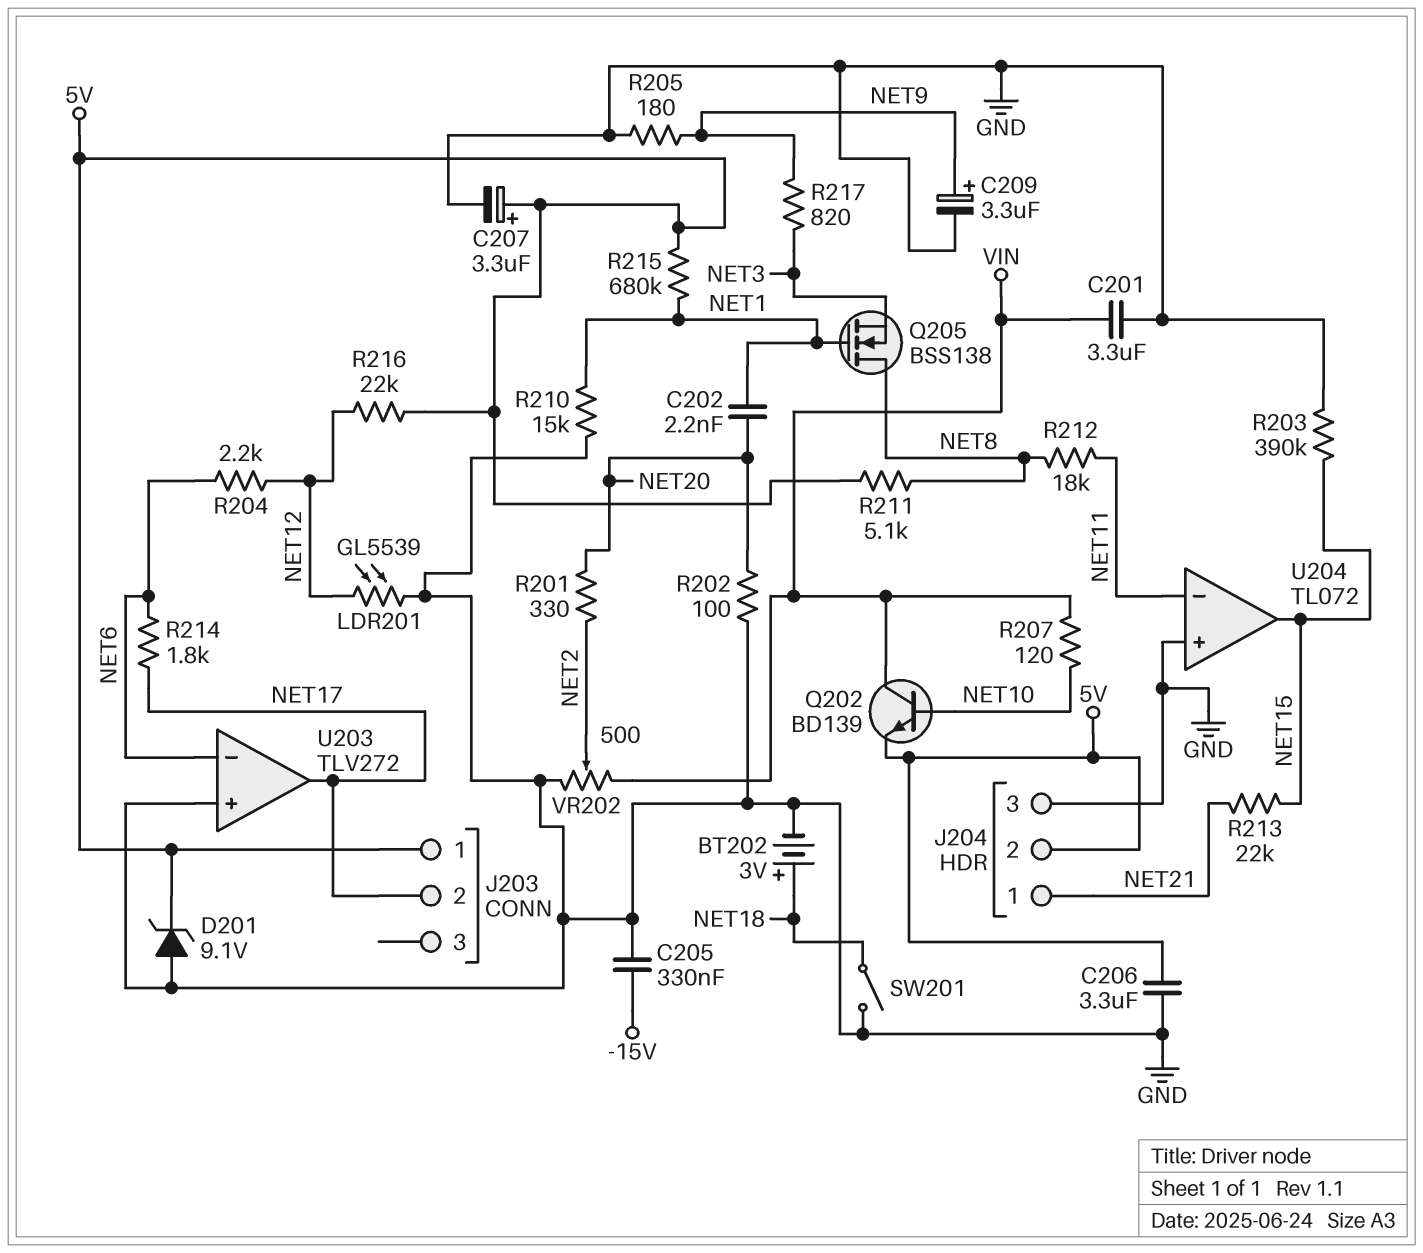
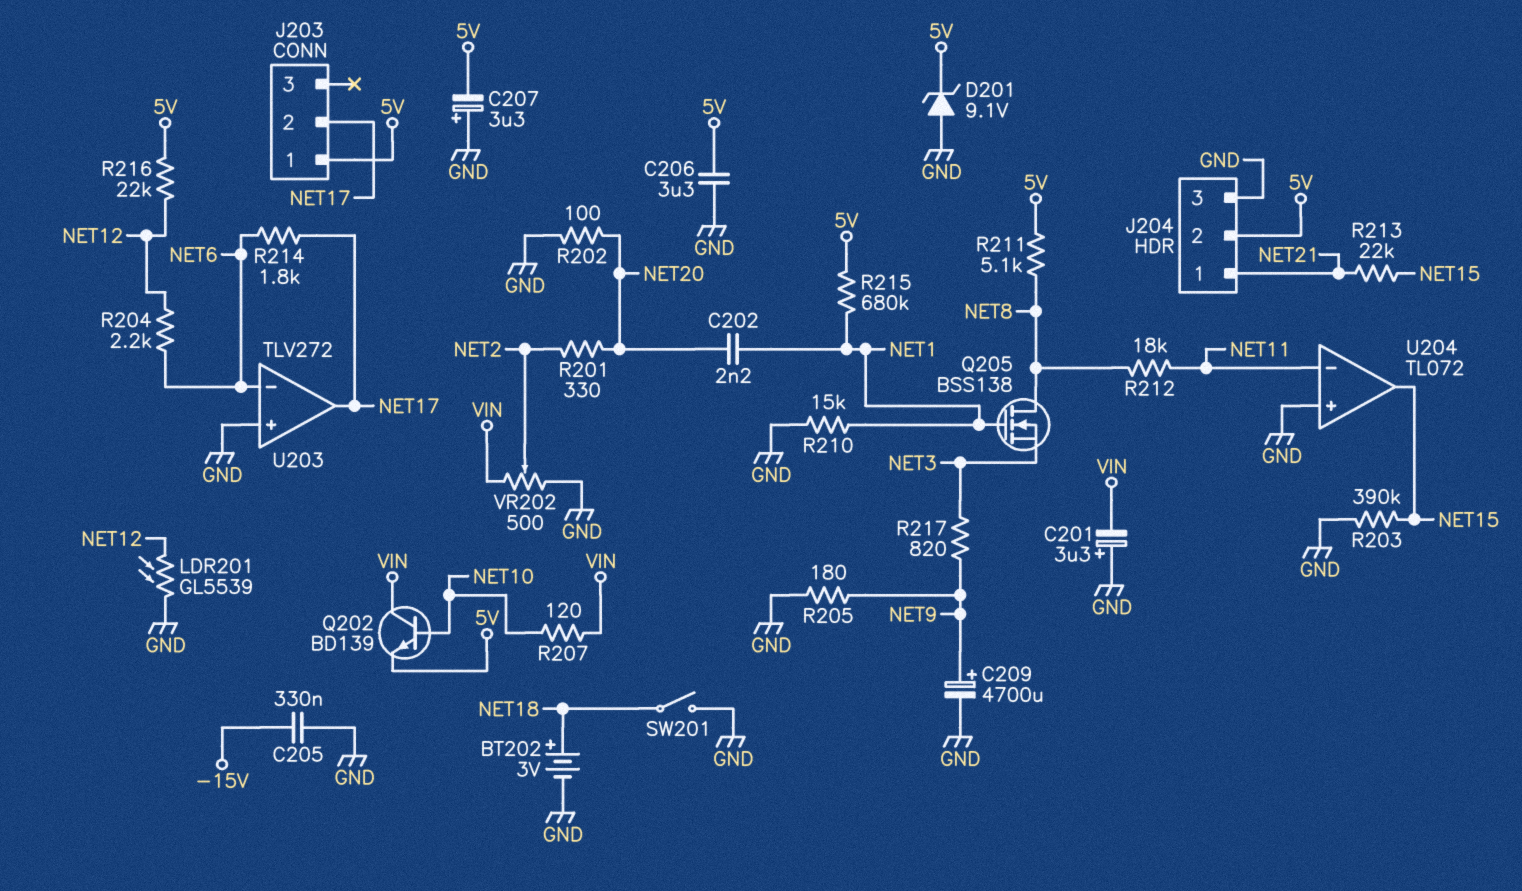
C201: 3.3uF (GND, VIN) -> 3.3uF (plus GND, minus VIN)
C207: 3.3uF (plus 5V, minus GND) -> 3.3uF (plus GND, minus 5V)
C209: 3.3uF (plus NET9, minus GND) -> 4700uF (plus NET9, minus GND)

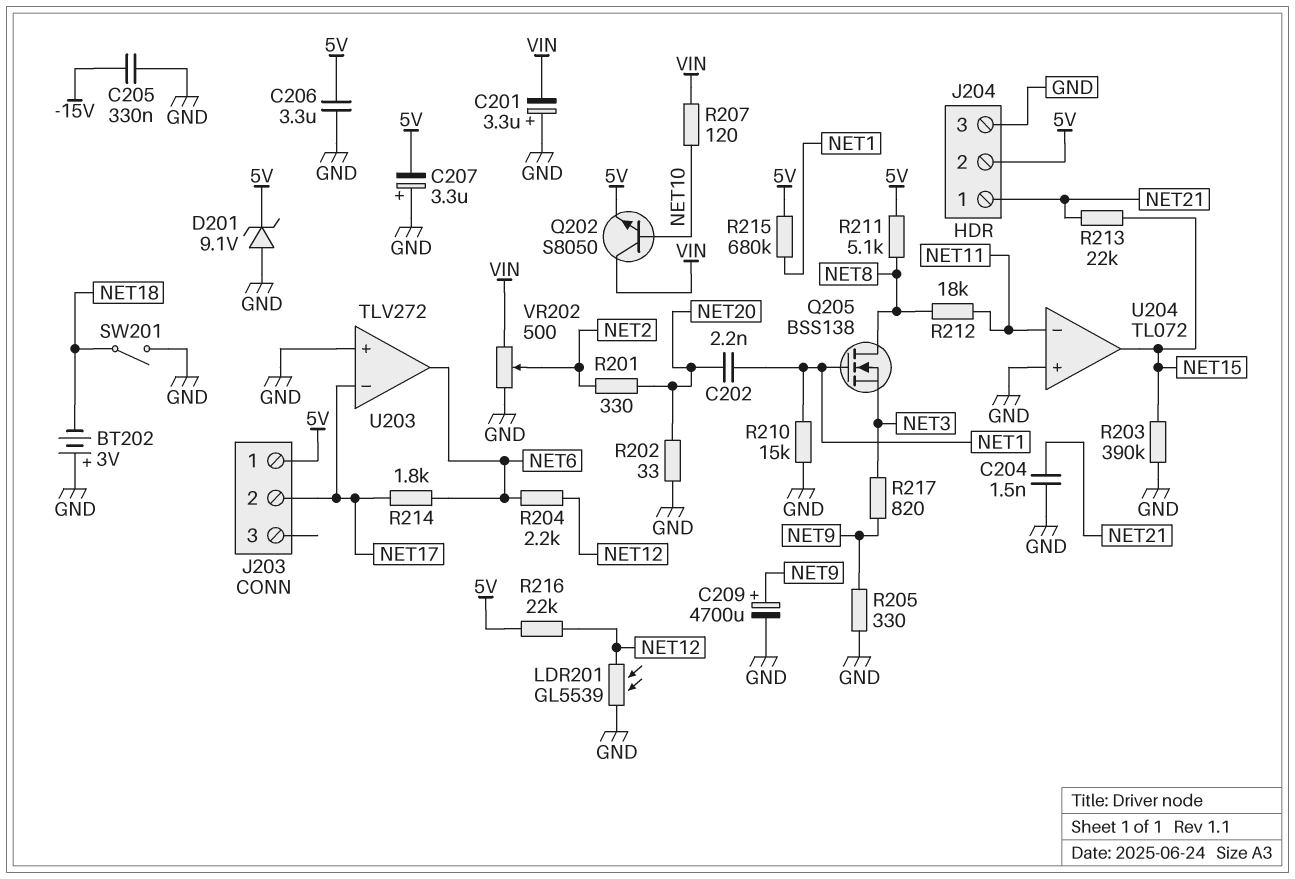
BT202: 3V (plus NET18, minus GND) -> 3V (plus GND, minus NET18)
C204: none -> 1.5nF (GND, NET21)
Q202: NPN BD139 (B NET10, C VIN, E 5V) -> NPN S8050 (B NET10, C VIN, E 5V)
R202: 100 (GND, NET20) -> 33 (GND, NET20)
R205: 180 (GND, NET9) -> 330 (GND, NET9)
U203 pin in-: NET6 -> NET17
U203 pin out: NET17 -> NET6

